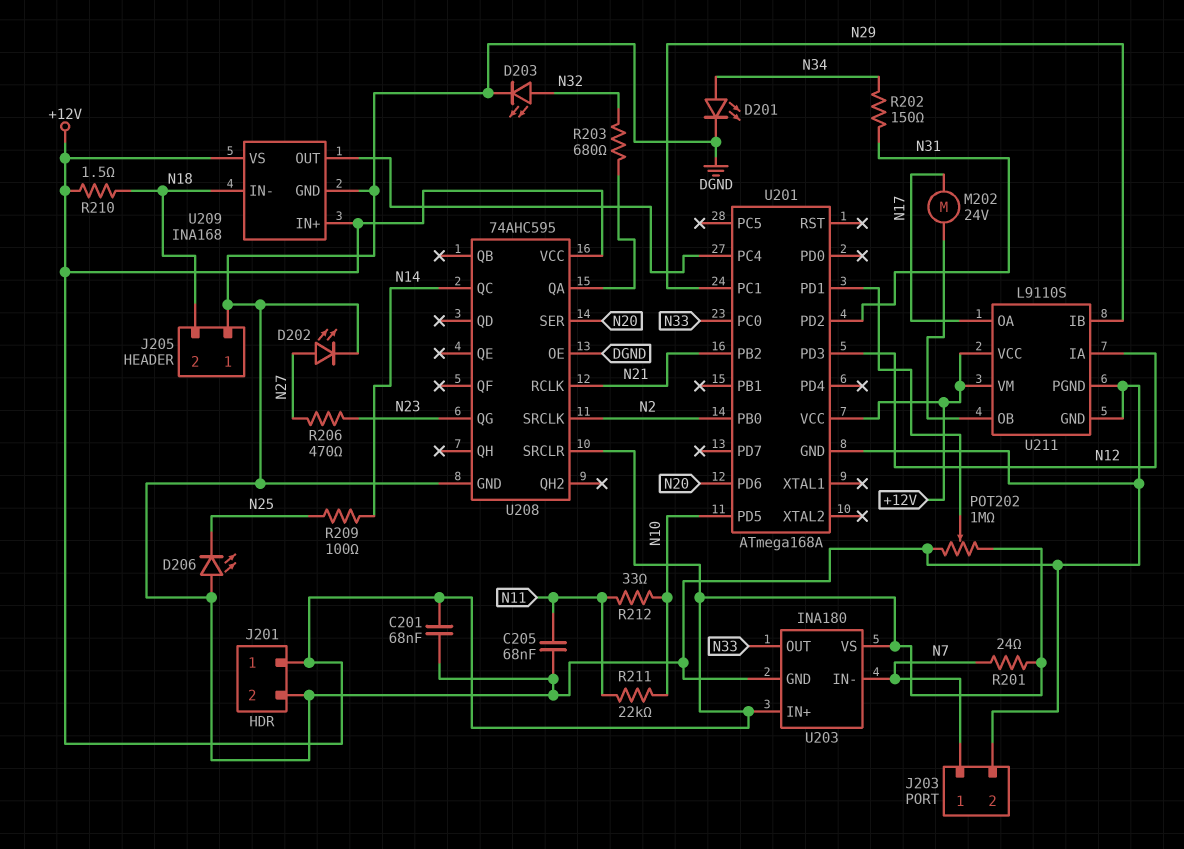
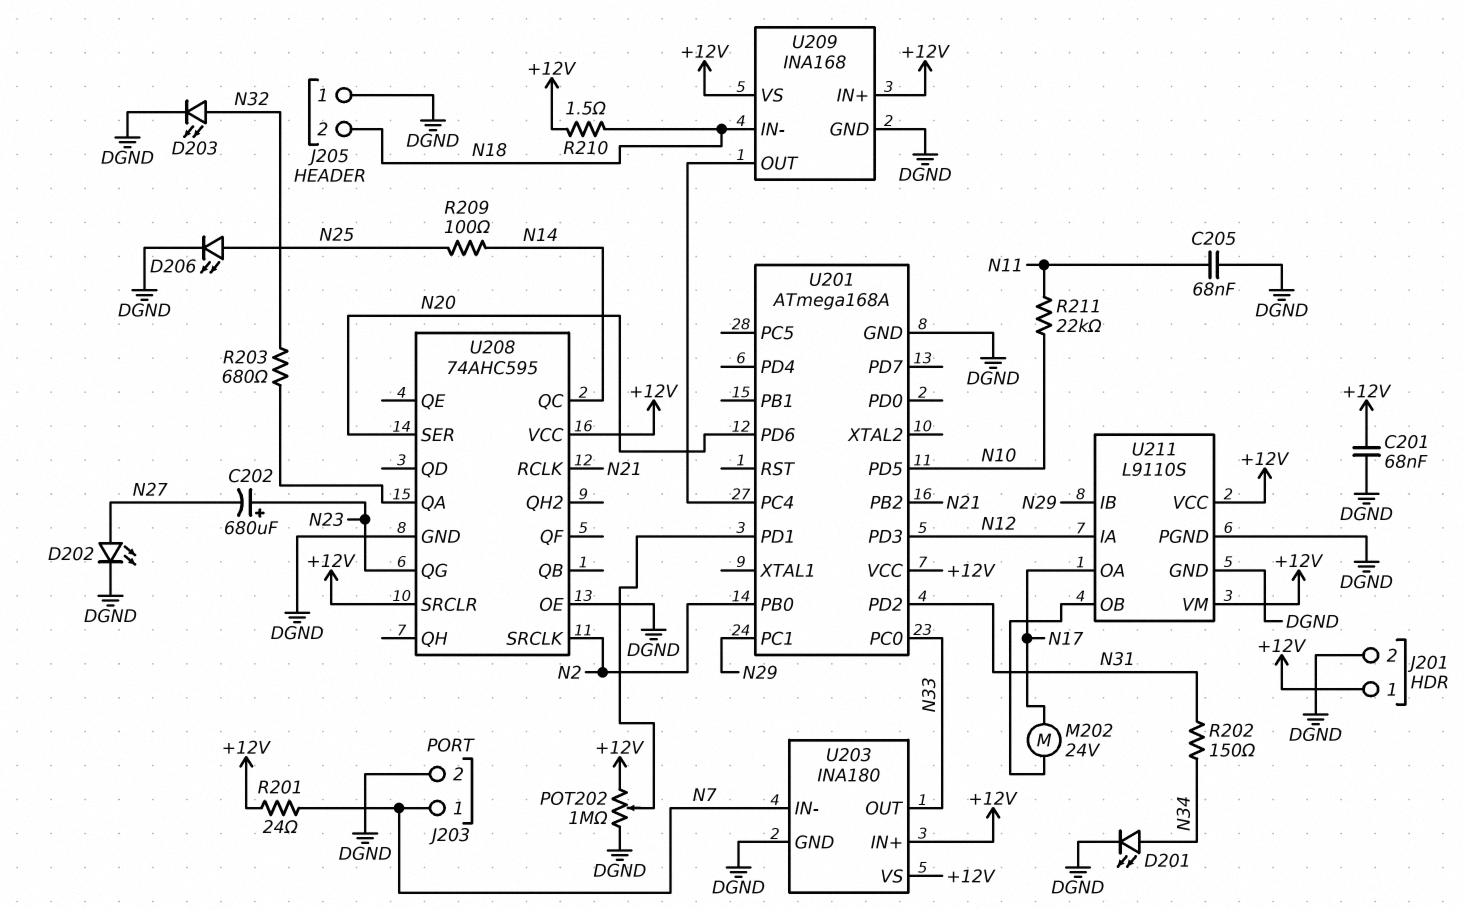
C202: none -> 680uF (plus N23, minus N27)
D206: LED (A DGND, K N25) -> LED (A N25, K DGND)
R206: 470 (N23, N27) -> none
R212: 33 (N10, N11) -> none

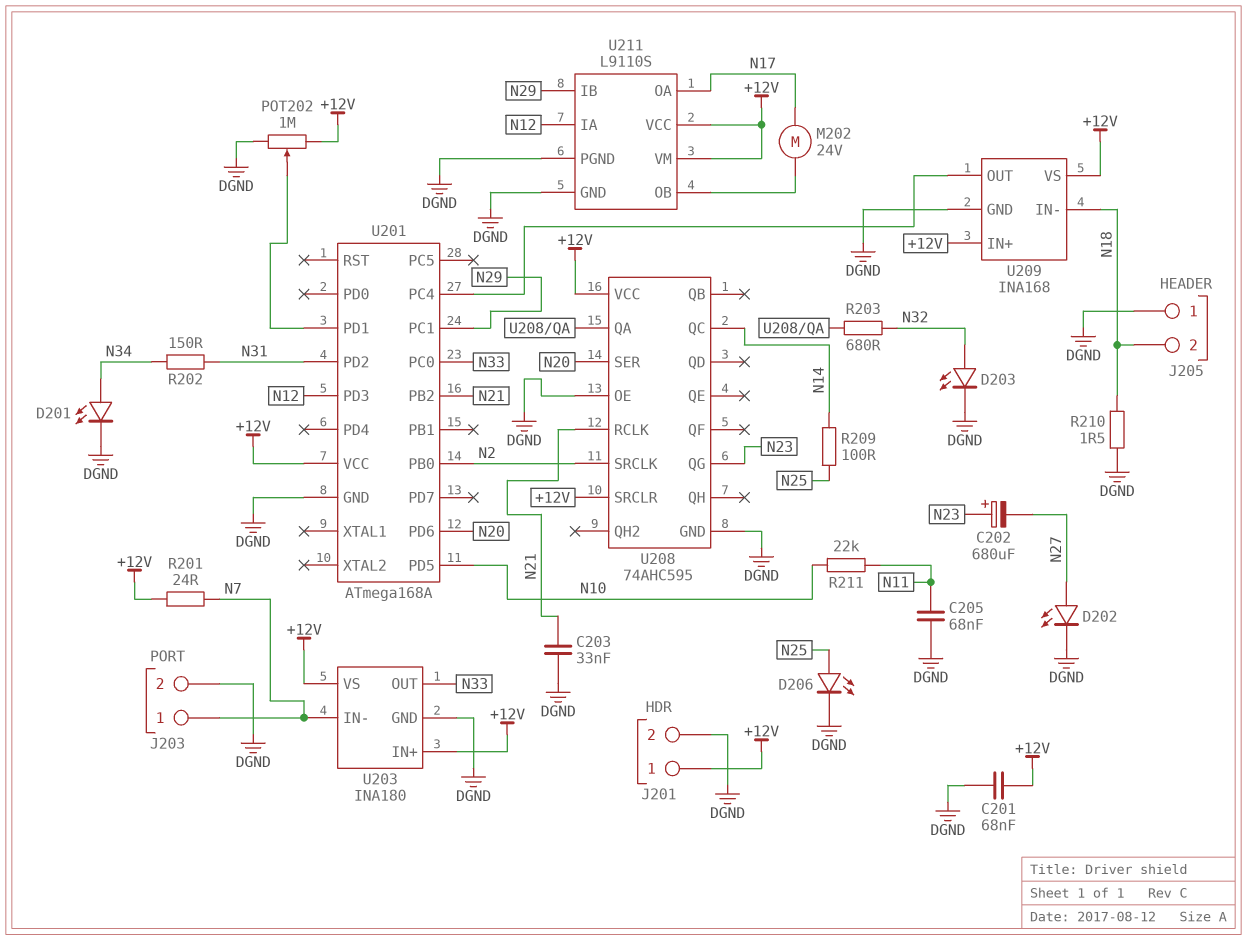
C203: none -> 33nF (DGND, N21)
R210: 1.5 (+12V, N18) -> 1.5 (DGND, N18)

